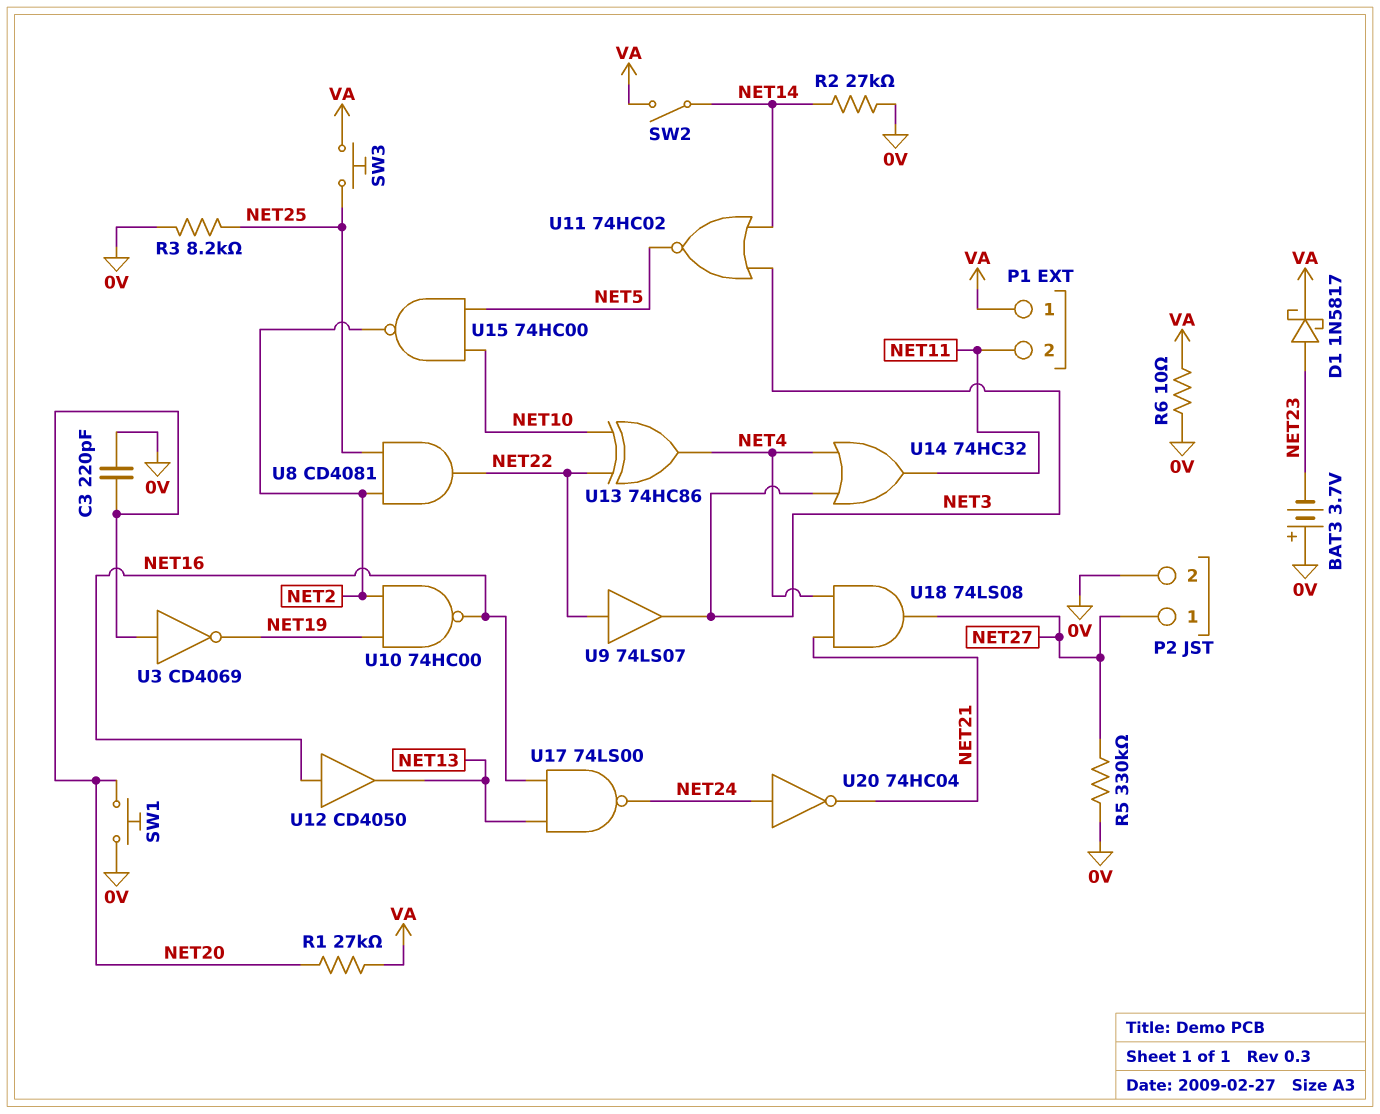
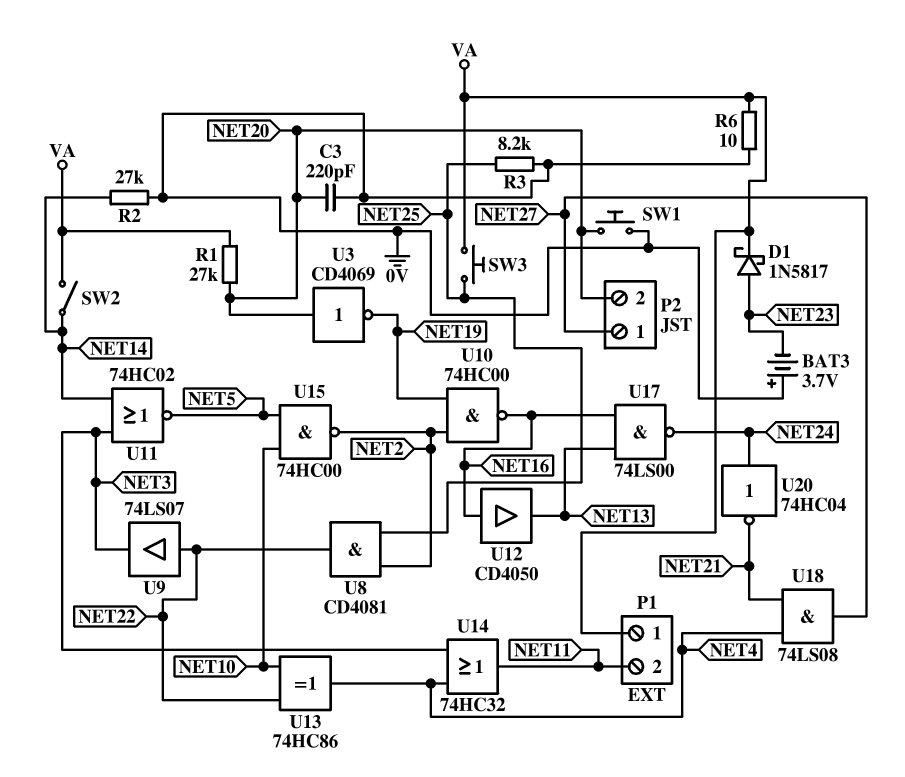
P2 pin 2: 0V -> NET20
R5: 330k (0V, NET27) -> none

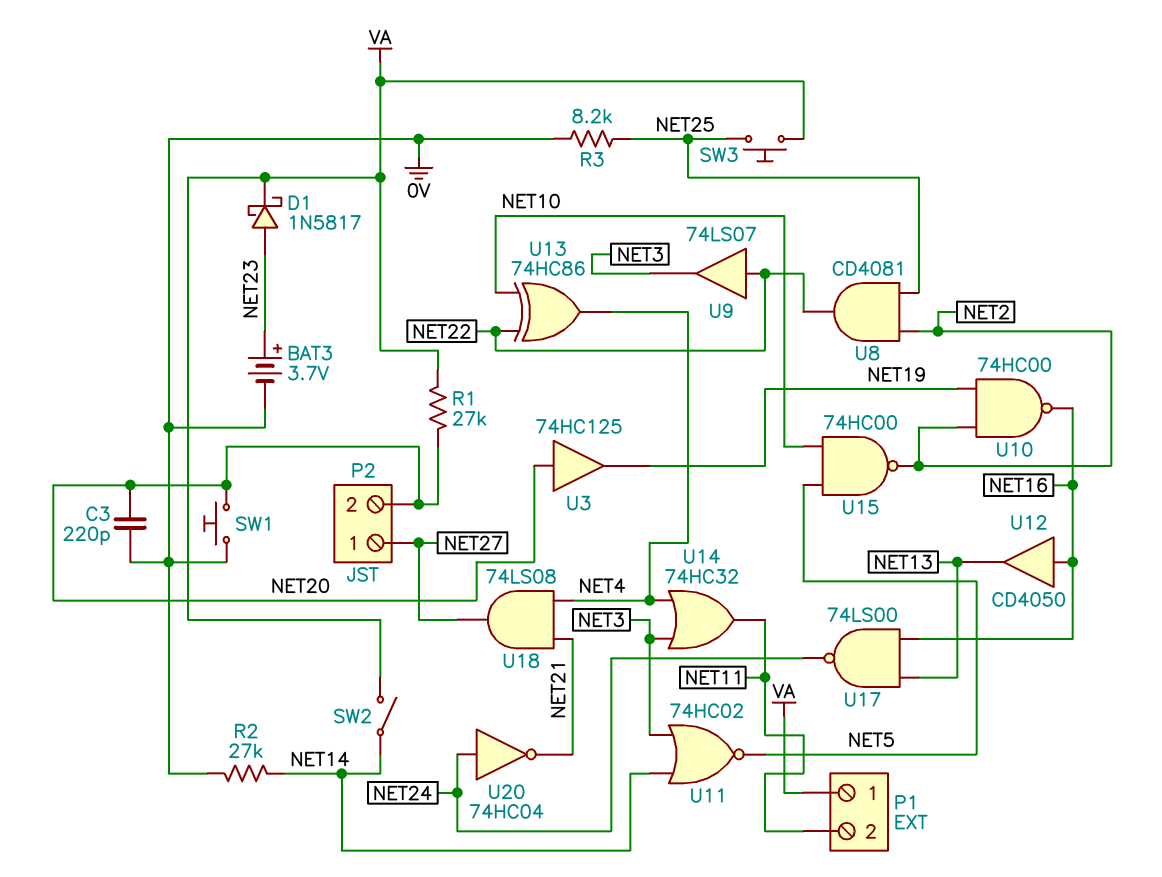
BAT3: 3.7V (plus 0V, minus NET23) -> 3.7V (plus NET23, minus 0V)
R6: 10 (0V, VA) -> none
U3: NOT CD4069 (in NET20, out NET19) -> buffer 74HC125 (in NET20, out NET19)

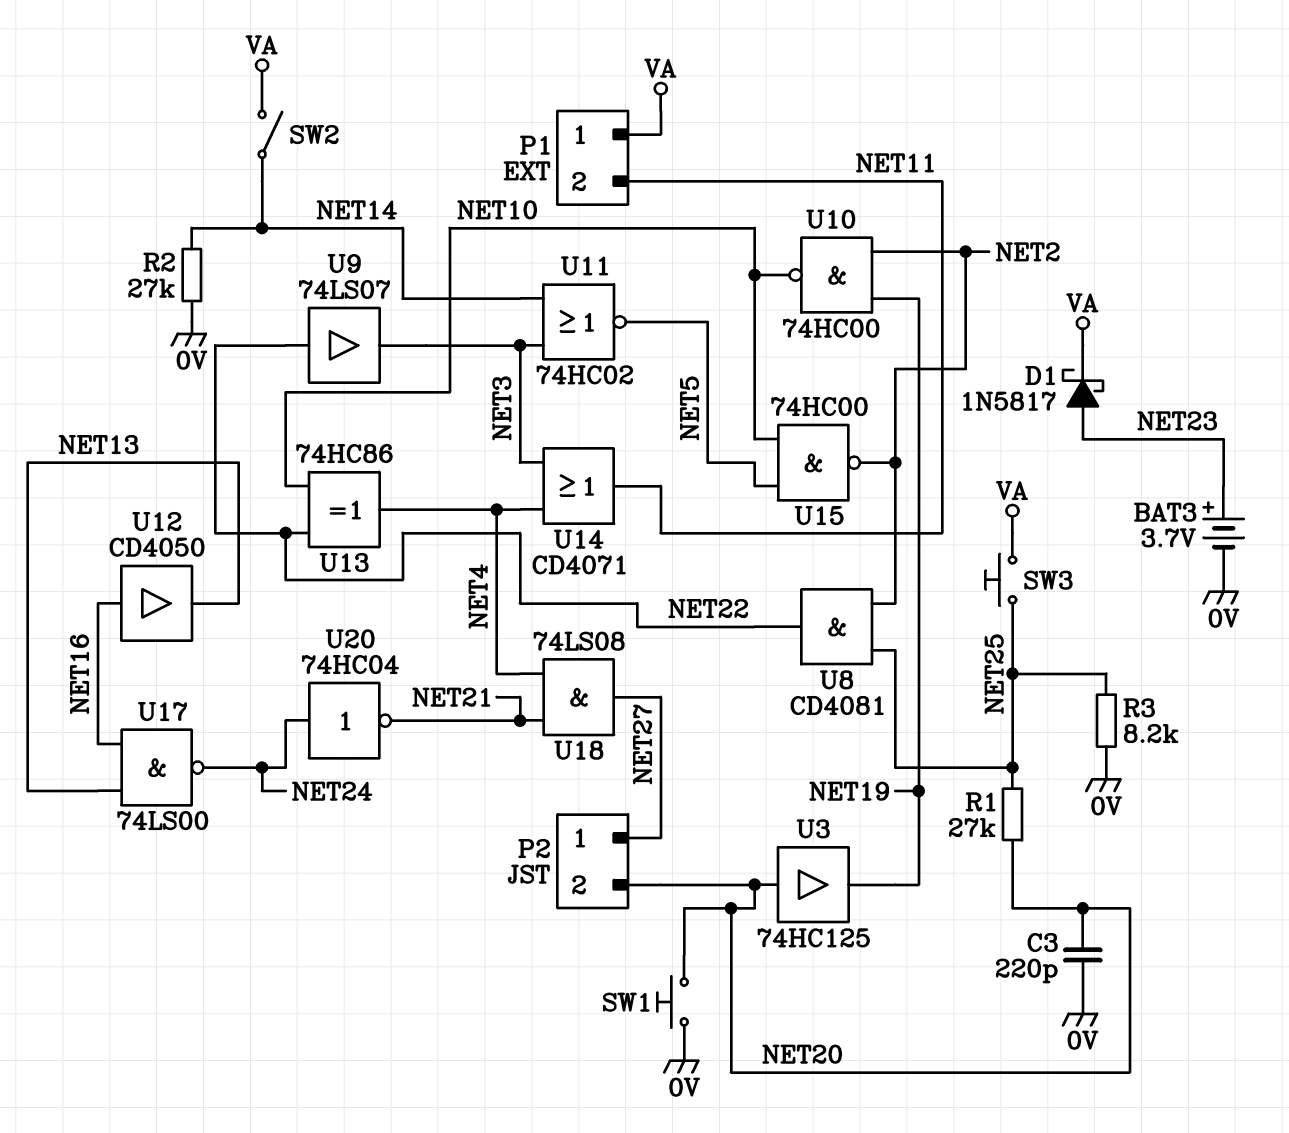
R1: 27k (NET20, VA) -> 27k (NET20, NET25)
U10: NAND 74HC00 (in NET2, in NET19, out NET16) -> NAND 74HC00 (in NET2, in NET19, out NET10)
U14: OR 74HC32 (in NET3, in NET4, out NET11) -> OR CD4071 (in NET3, in NET4, out NET11)

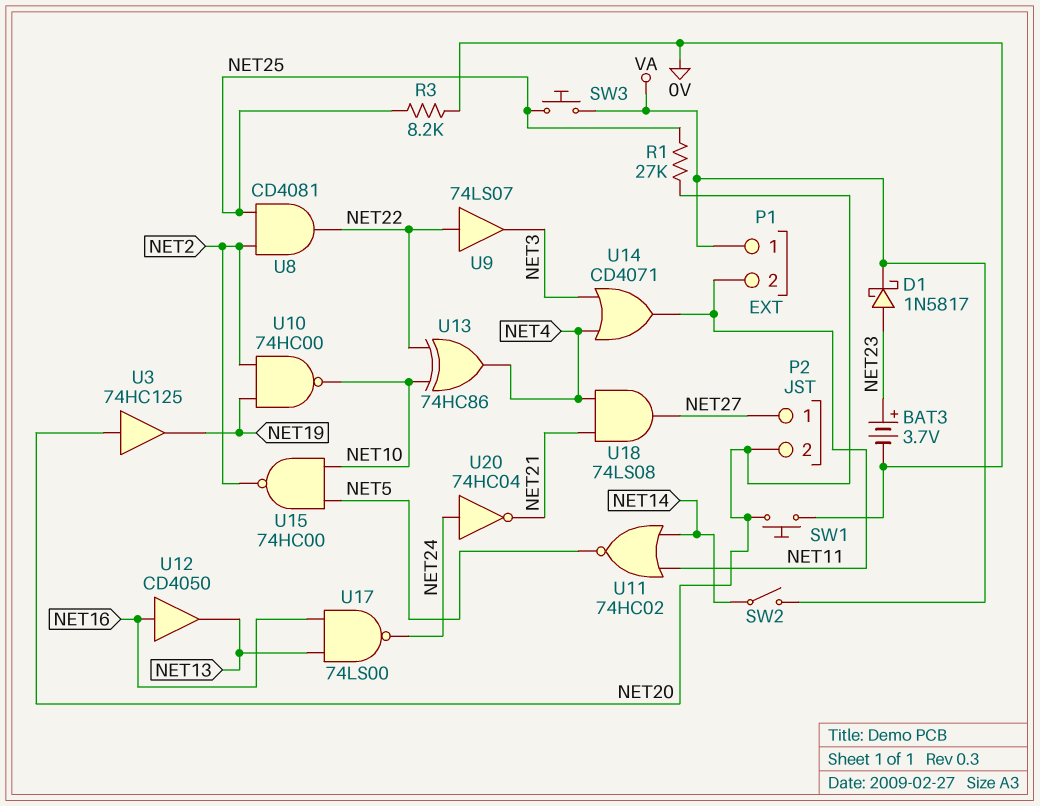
C3: 220pF (0V, NET20) -> none
R2: 27k (0V, NET14) -> none
U11: NOR 74HC02 (in NET3, in NET14, out NET5) -> NOR 74HC02 (in NET11, in NET14, out NET5)

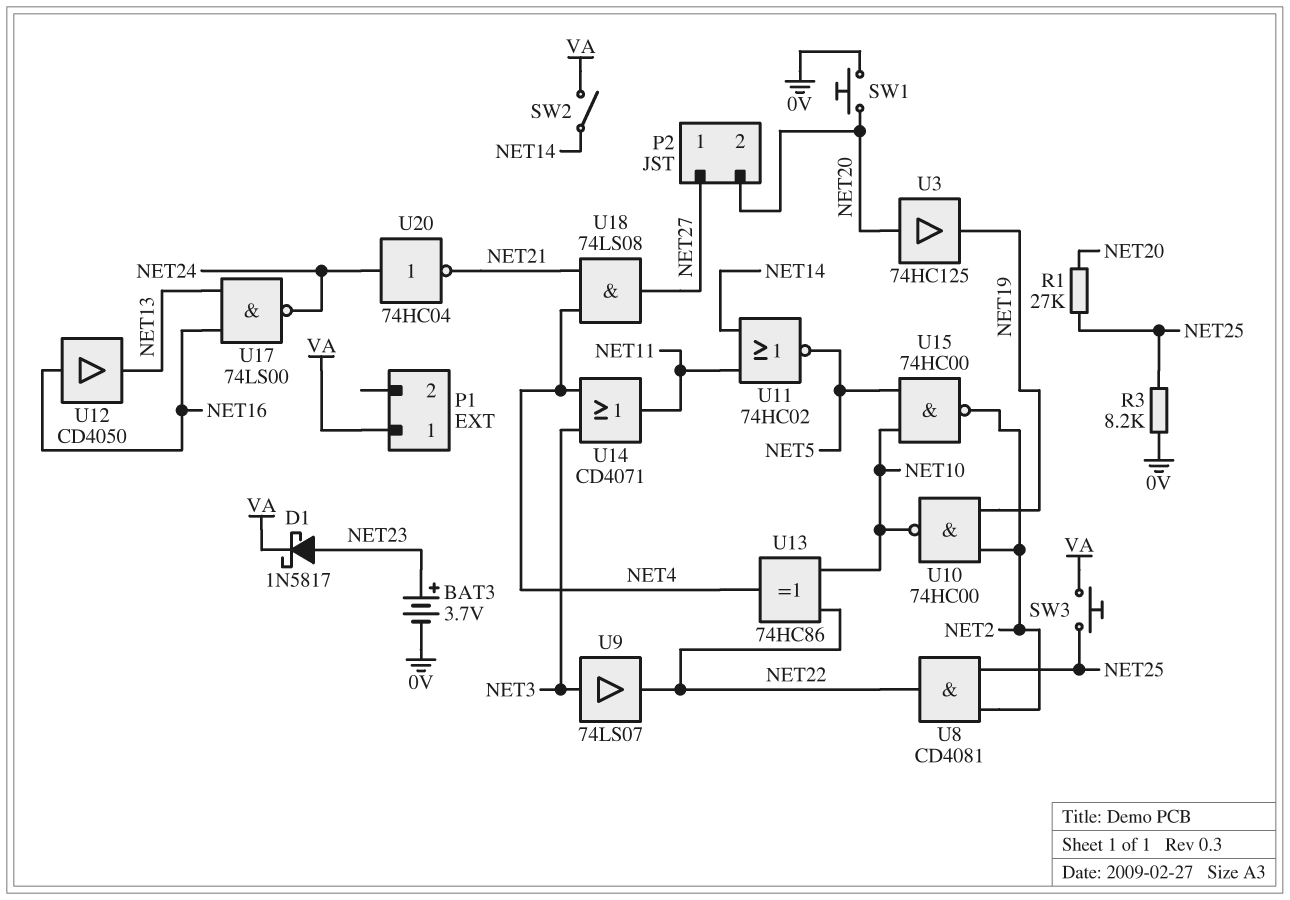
P1 pin 2: NET11 -> none
U9: buffer 74LS07 (in NET22, out NET3) -> buffer 74LS07 (in NET3, out NET22)

